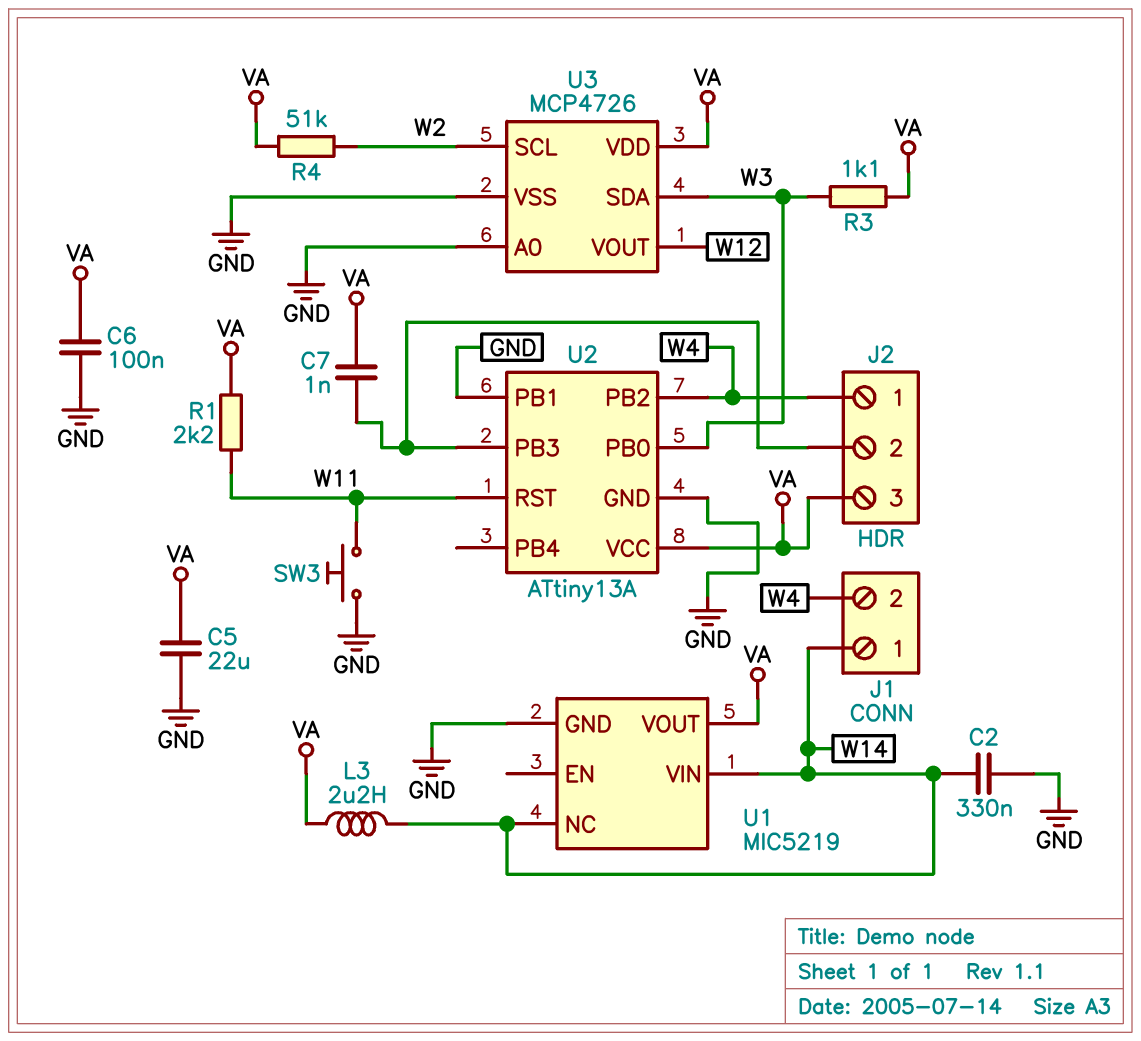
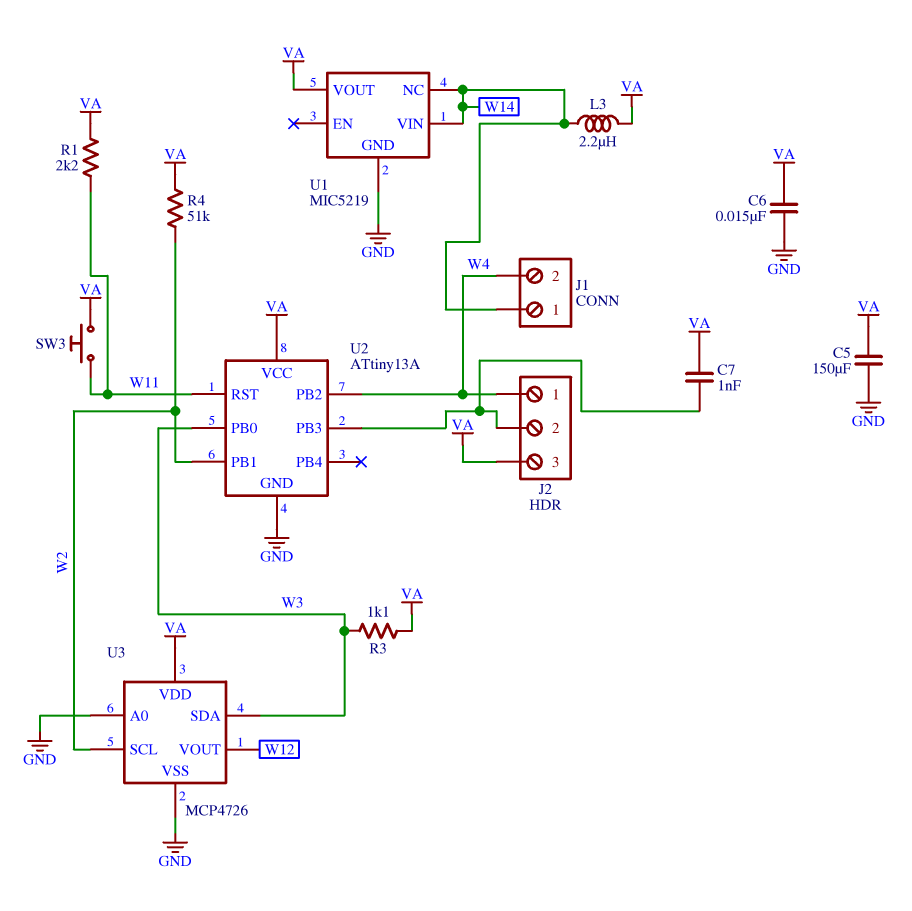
C2: 330nF (GND, W14) -> none
C5: 22uF (GND, VA) -> 150uF (GND, VA)
C6: 100nF (GND, VA) -> 15nF (GND, VA)
SW3: button (GND, W11) -> button (VA, W11)
U2 pin PB1: GND -> W2

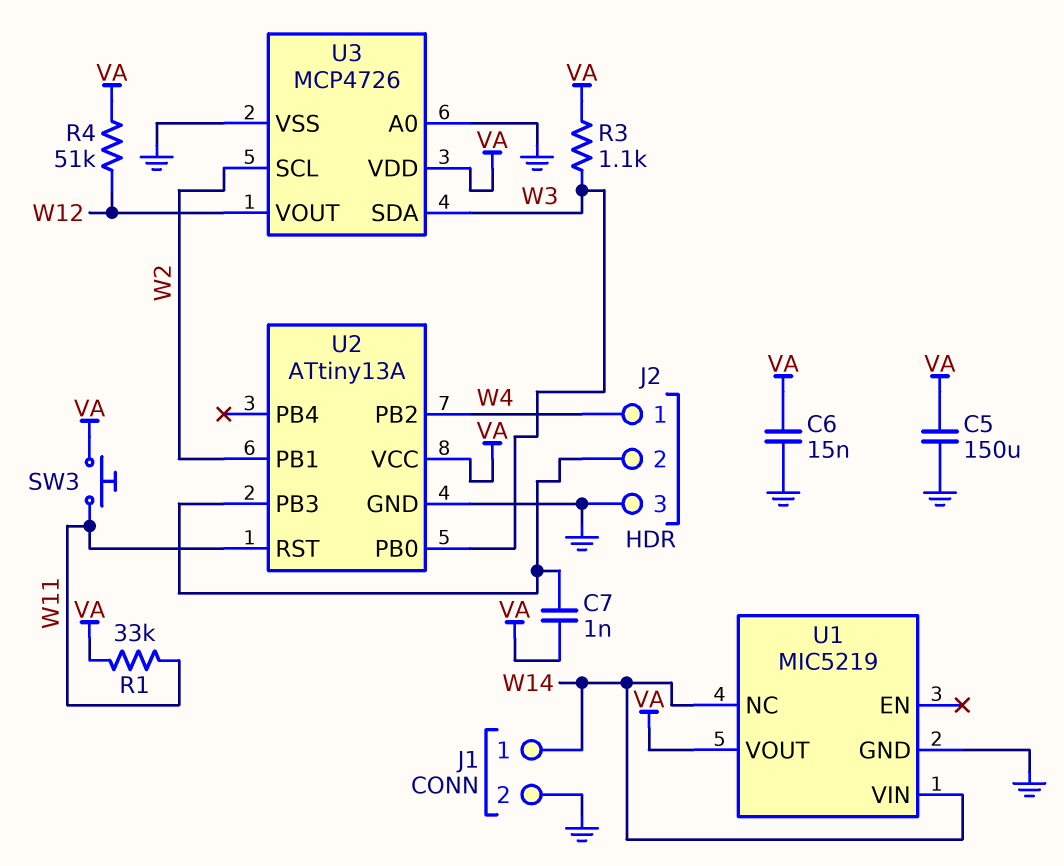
J1 pin 2: W4 -> GND
J2 pin 3: VA -> GND
L3: 2.2uH (VA, W14) -> none
R1: 2.2k (VA, W11) -> 33k (VA, W11)
R4: 51k (VA, W2) -> 51k (VA, W12)

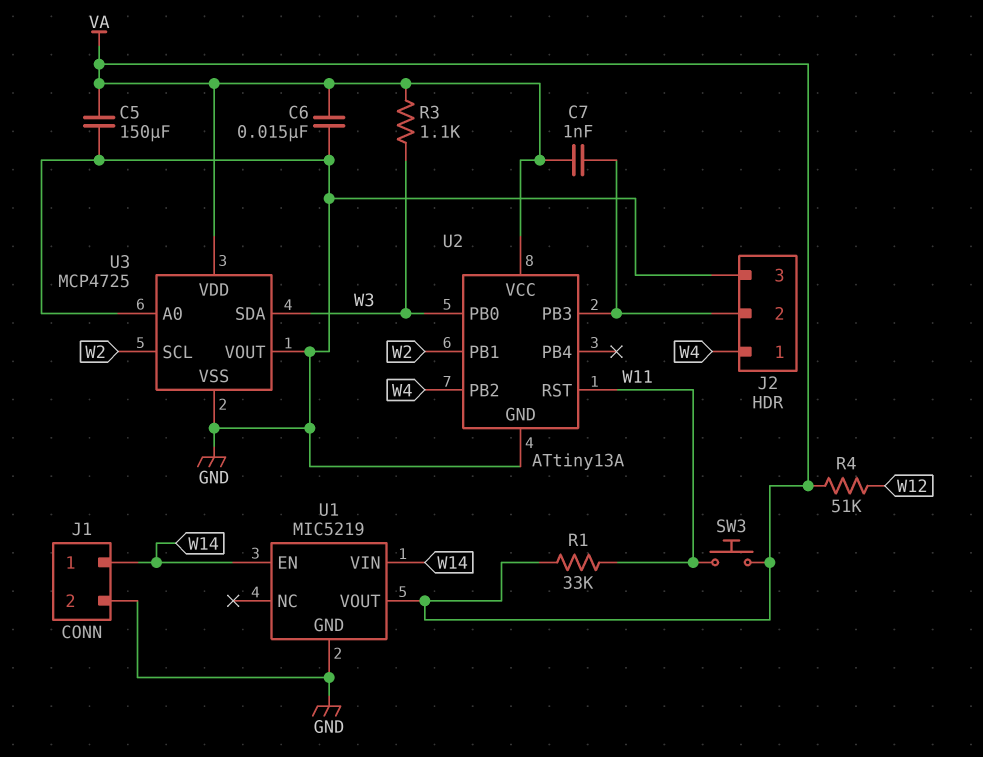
U1 pin EN: none -> W14
U1 pin NC: W14 -> none
U3: MCP4726 -> MCP4725
U3 pin VOUT: W12 -> GND

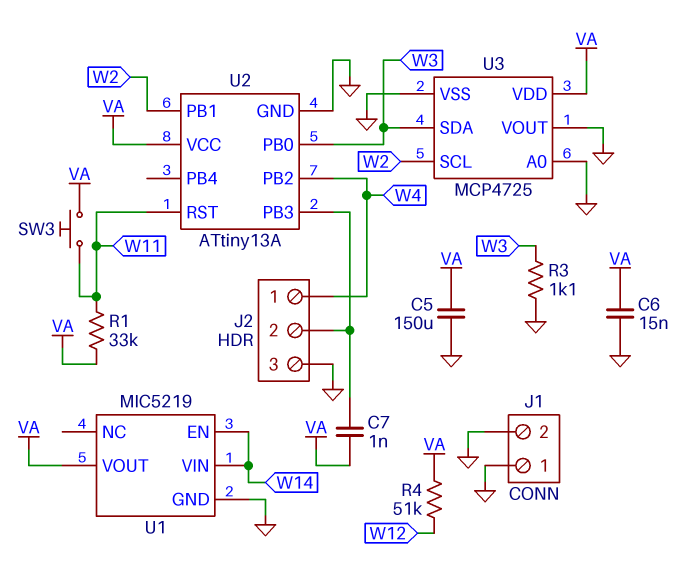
J1 pin 1: W14 -> GND
R3: 1.1k (VA, W3) -> 1.1k (GND, W3)

